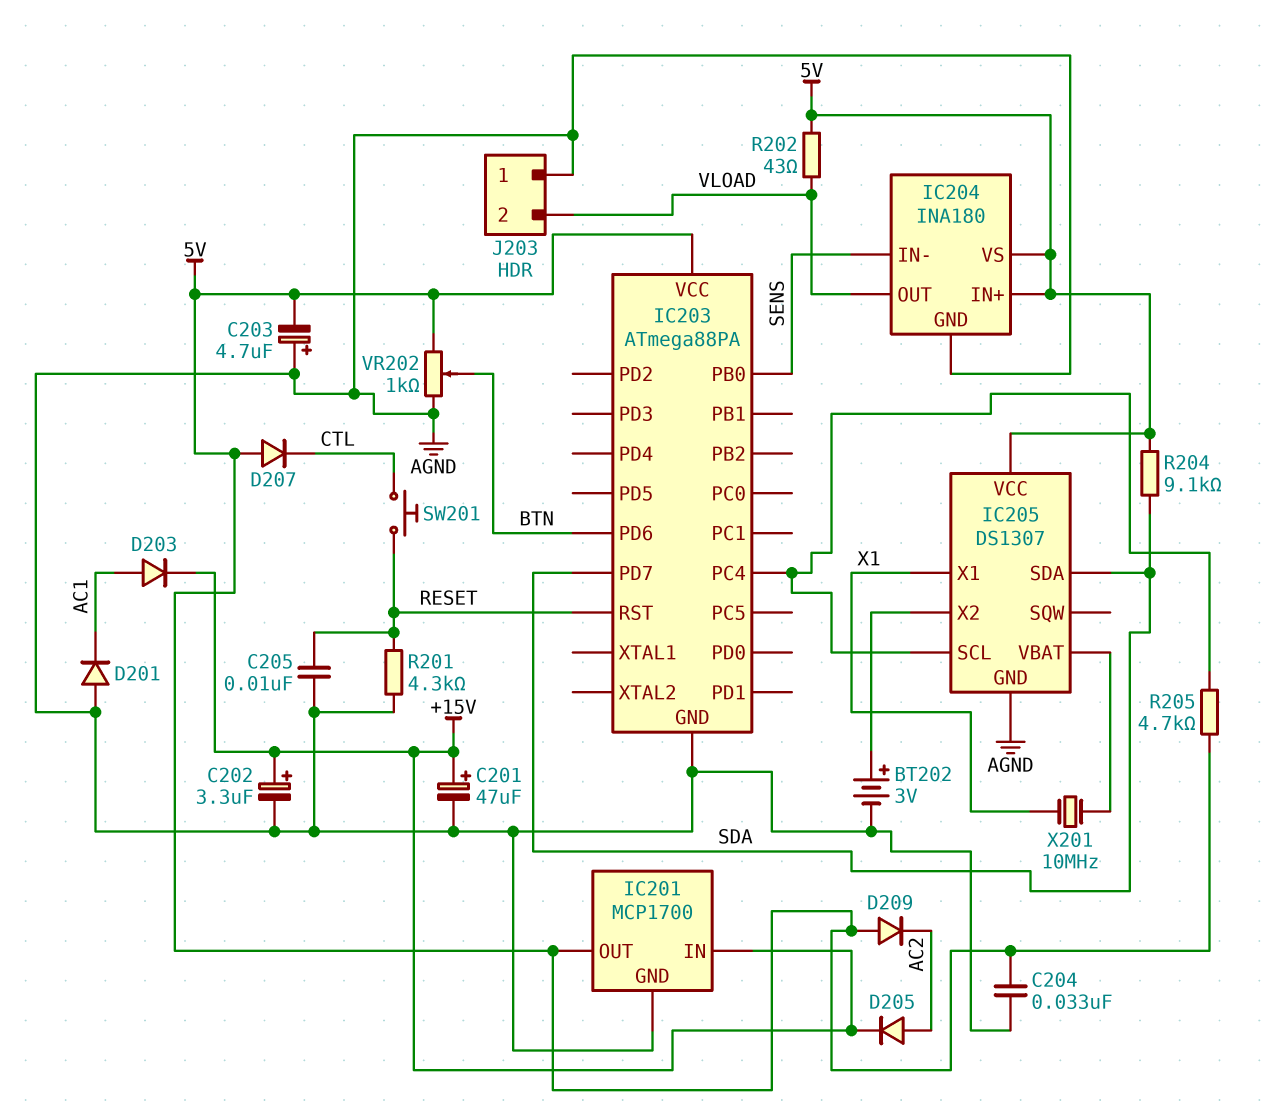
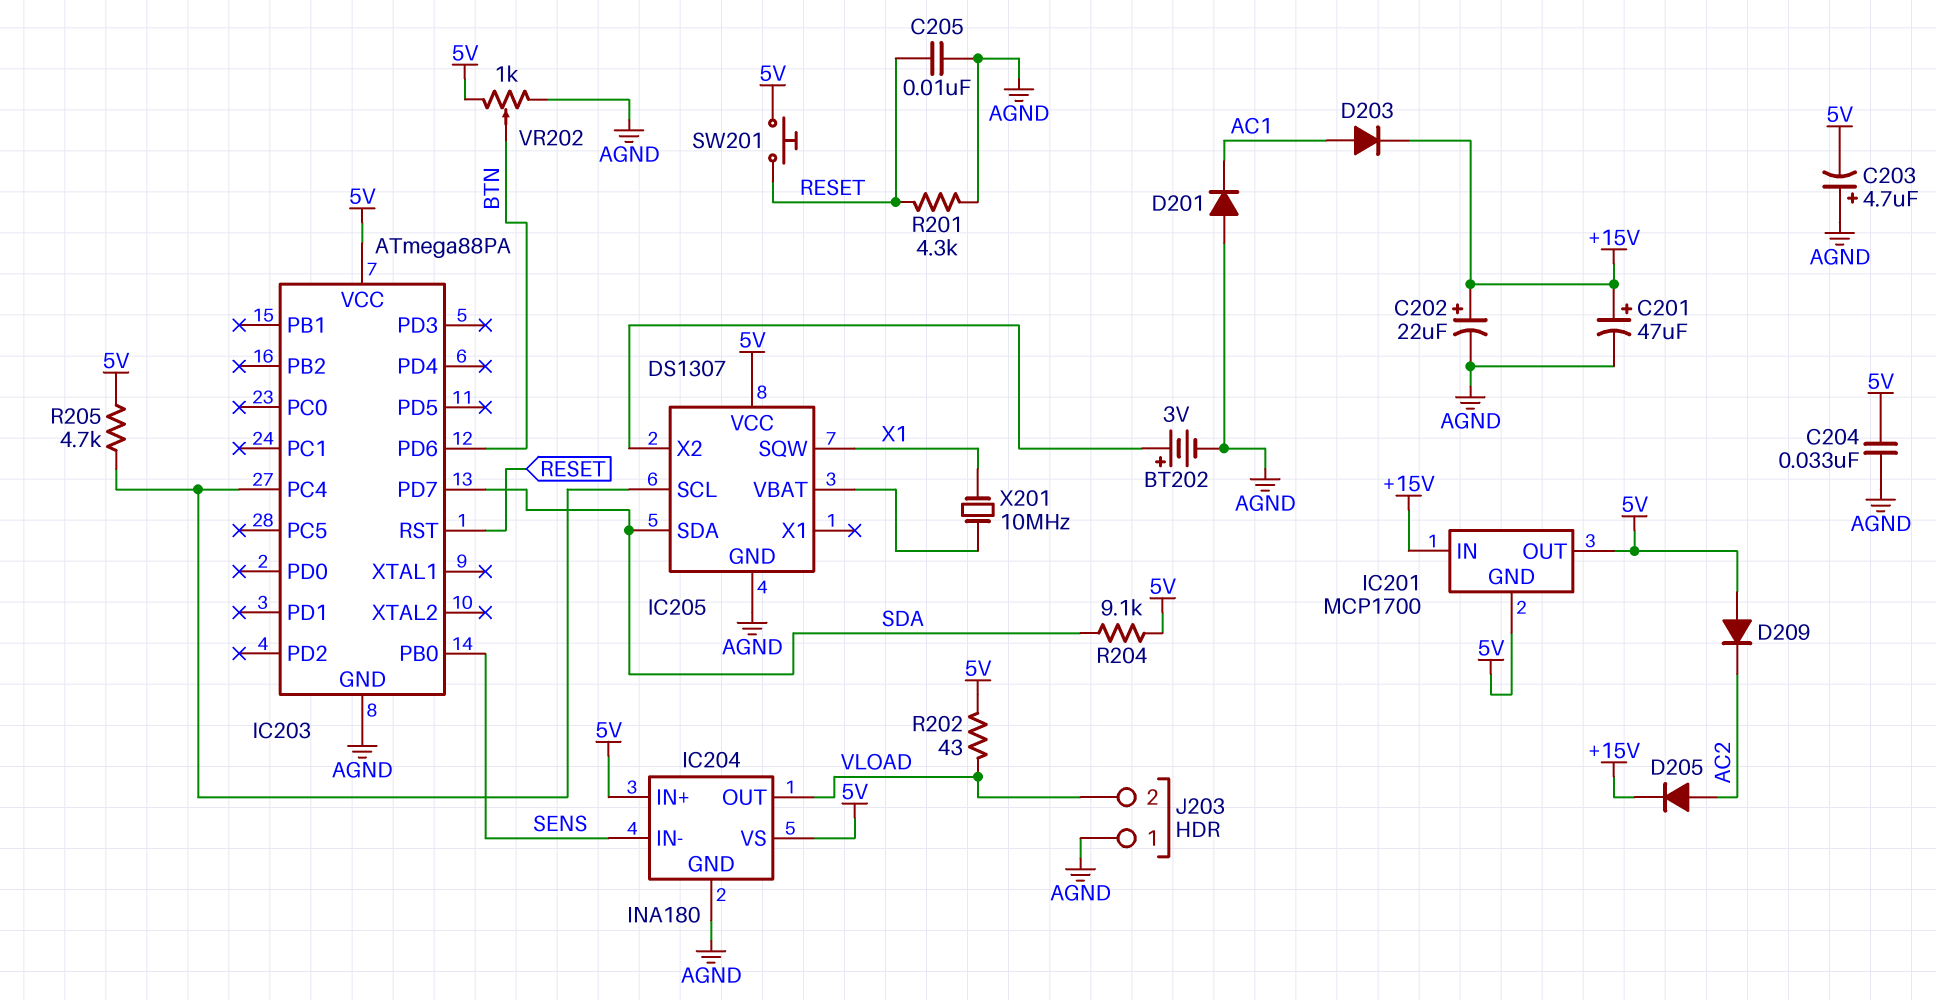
C202: 3.3uF (plus +15V, minus AGND) -> 22uF (plus +15V, minus AGND)
D207: diode (A 5V, K CTL) -> none
IC201 pin GND: AGND -> 5V
IC205 pin SQW: none -> X1
IC205 pin X1: X1 -> none
SW201: button (CTL, RESET) -> button (5V, RESET)

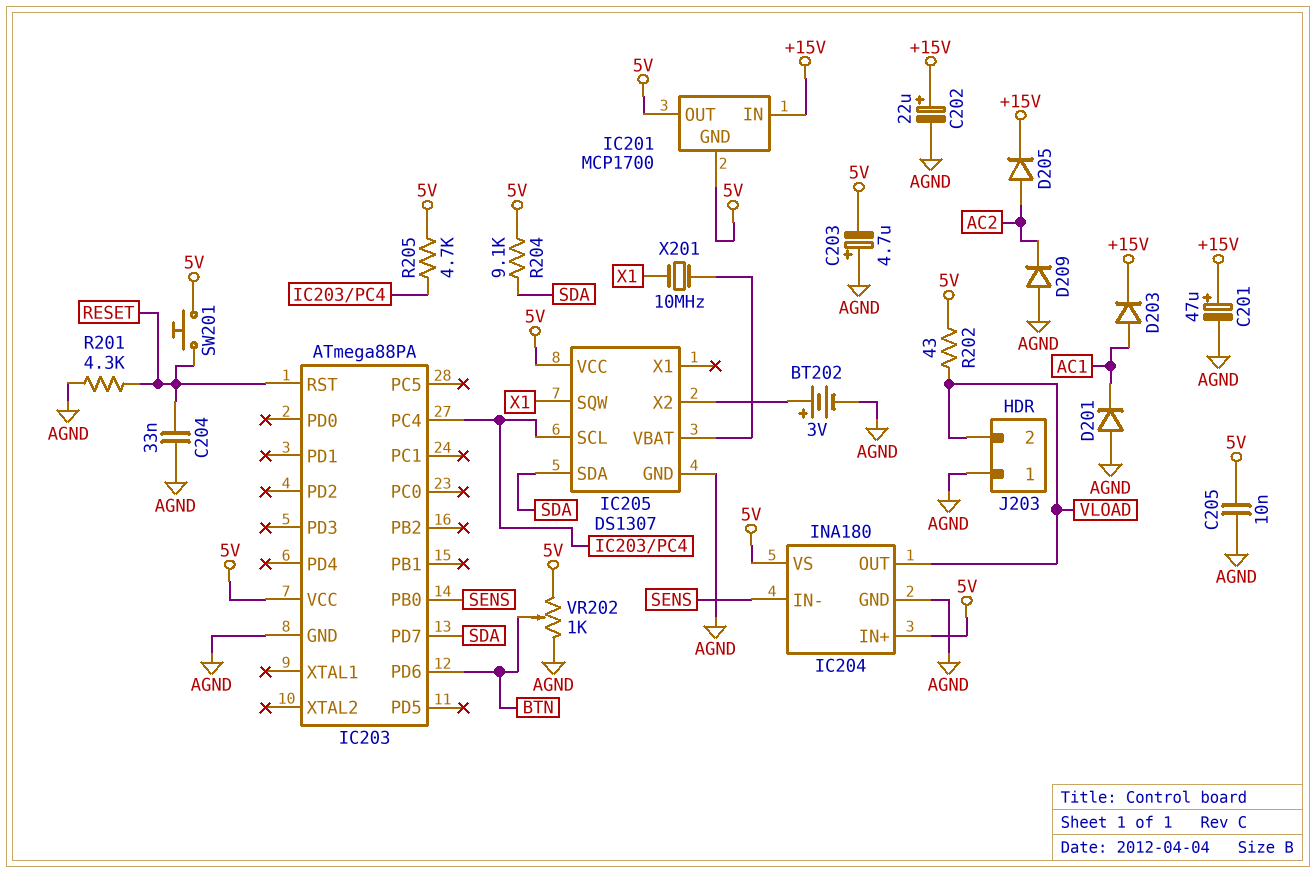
C204: 33nF (5V, AGND) -> 33nF (AGND, RESET)
C205: 10nF (AGND, RESET) -> 10nF (5V, AGND)
D209: diode (A 5V, K AC2) -> diode (A AGND, K AC2)

